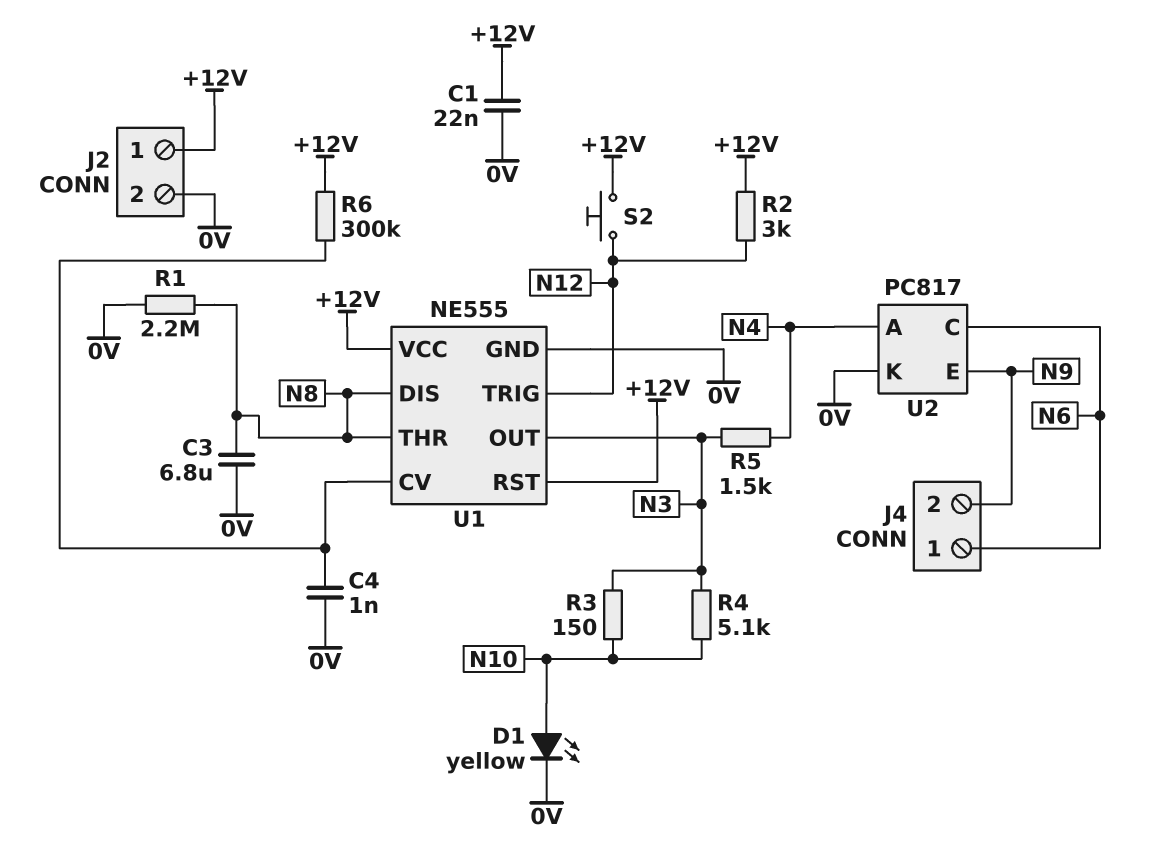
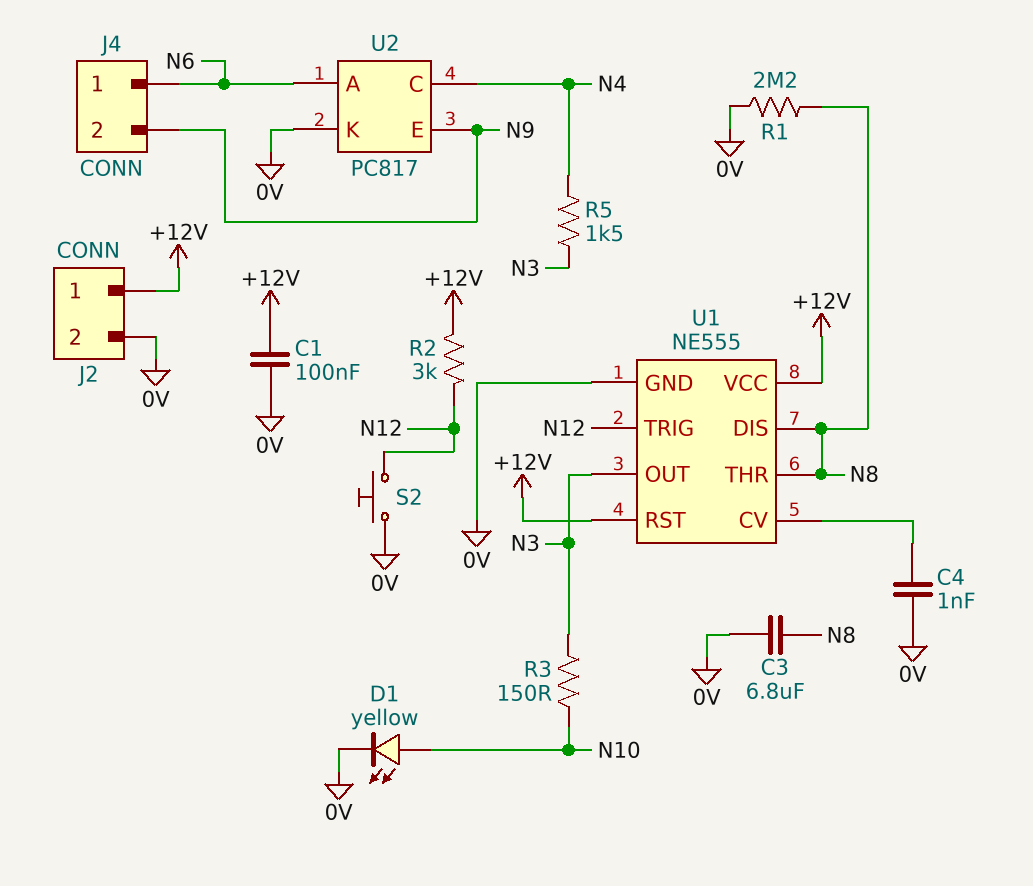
C1: 22nF (+12V, 0V) -> 100nF (+12V, 0V)
R4: 5.1k (N3, N10) -> none
R6: 300k (+12V, U1/CV) -> none
S2: button (+12V, N12) -> button (0V, N12)
U2 pin A: N4 -> N6
U2 pin C: N6 -> N4

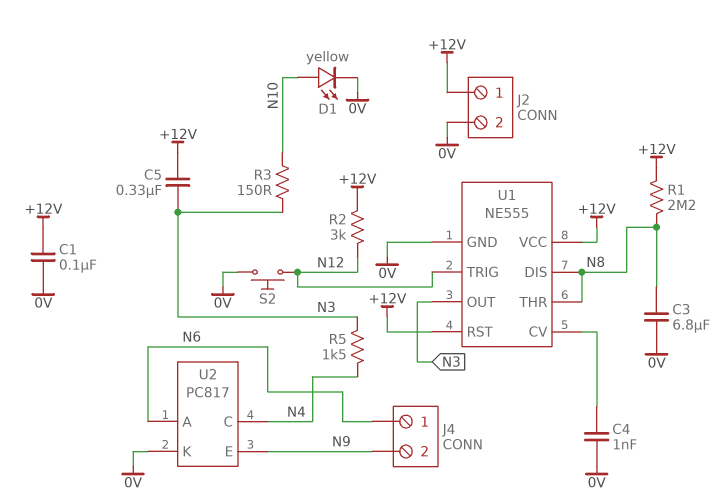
C5: none -> 330nF (+12V, N3)
R1: 2.2M (0V, N8) -> 2.2M (+12V, N8)

